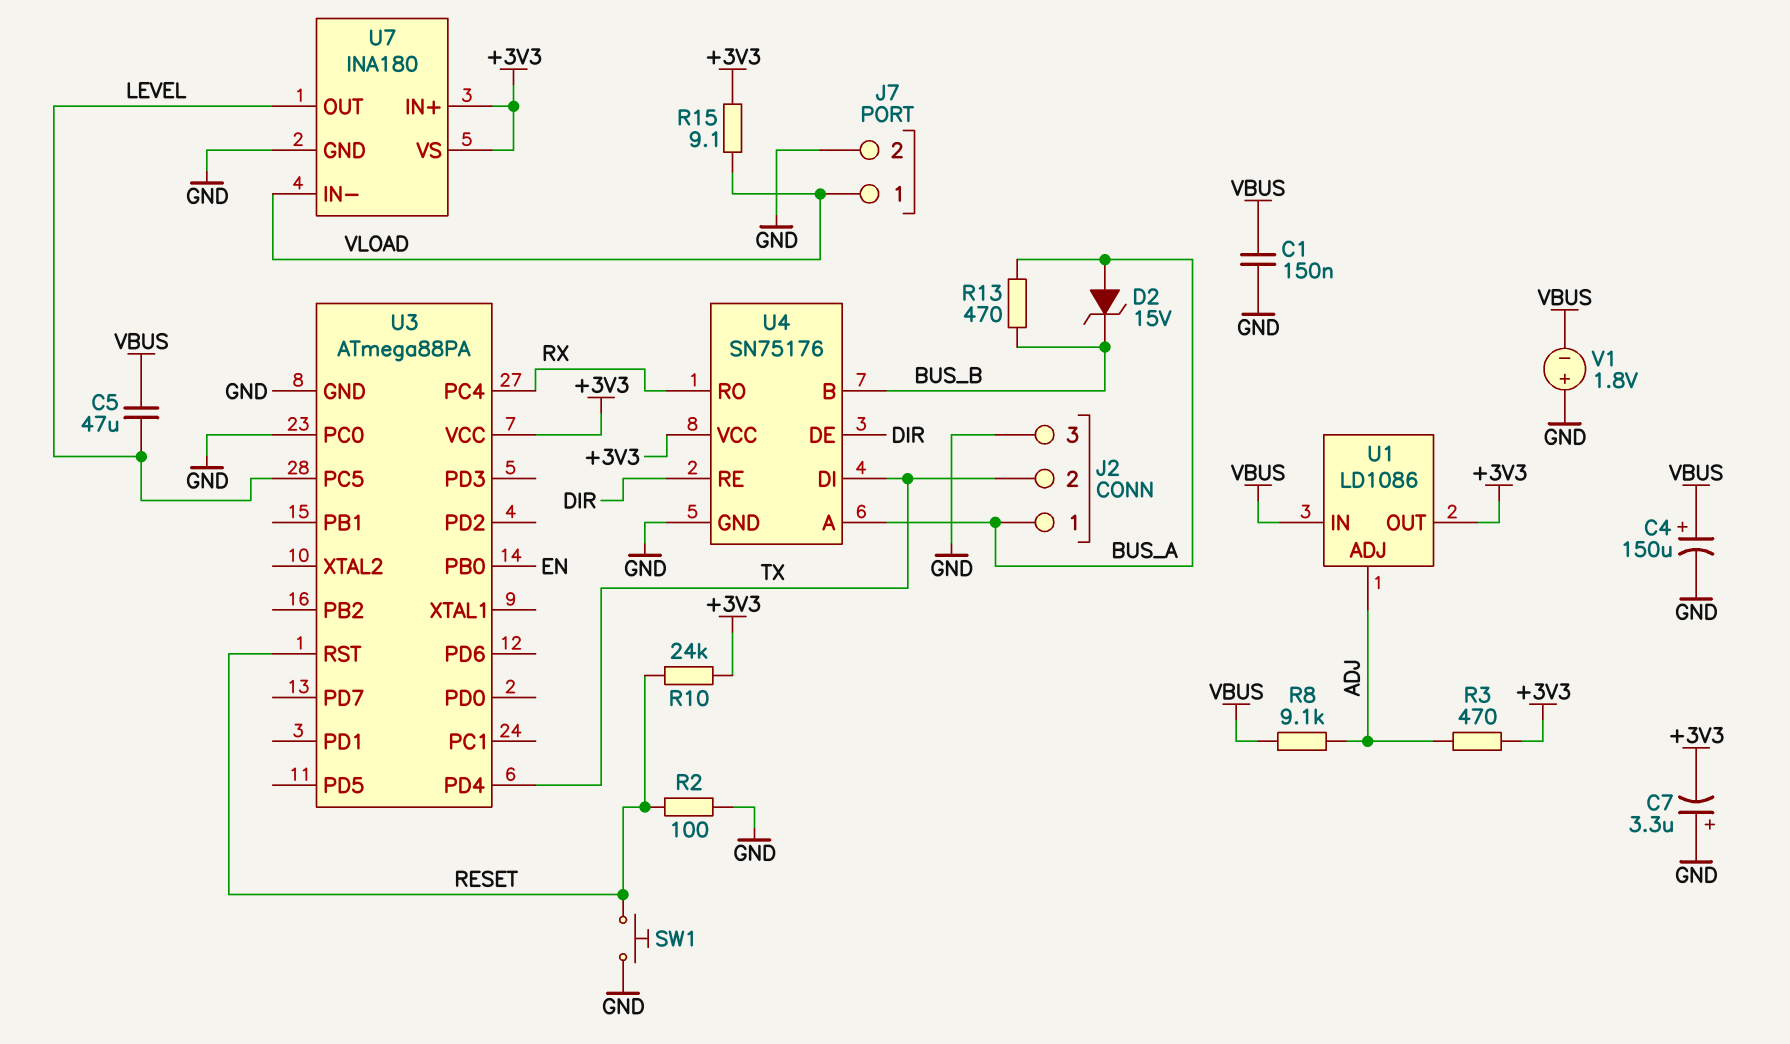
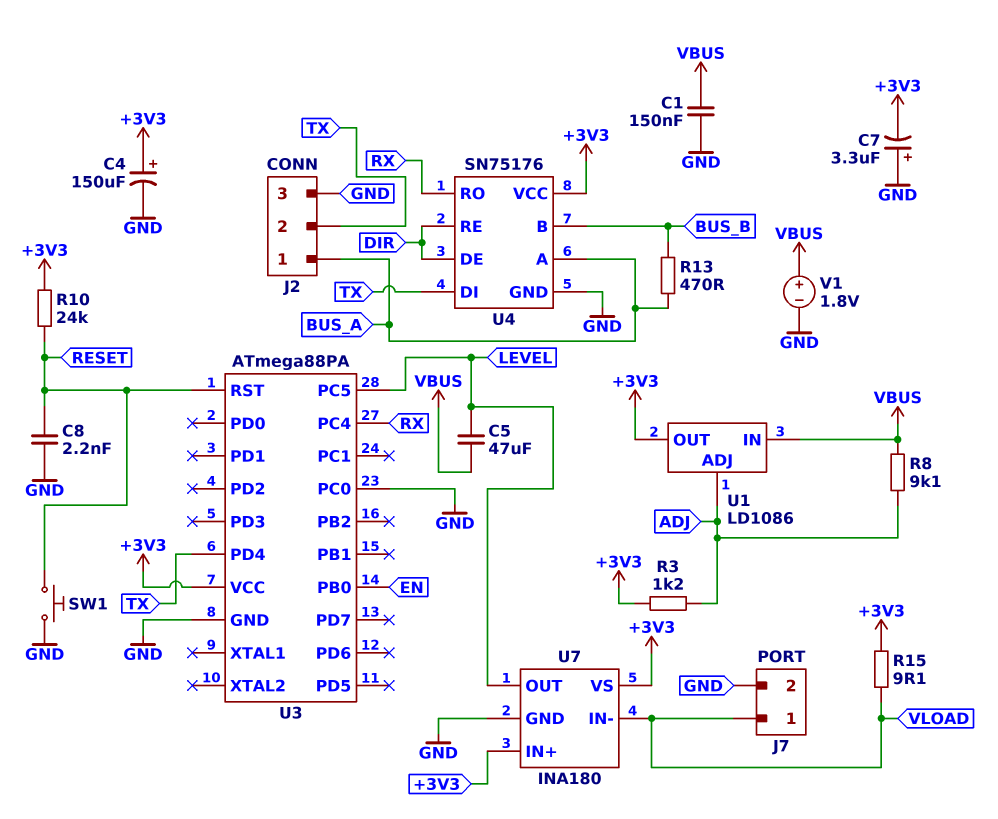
C4: 150uF (plus VBUS, minus GND) -> 150uF (plus +3V3, minus GND)
C8: none -> 2.2nF (GND, RESET)
D2: zener 15V (A BUS_A, K BUS_B) -> none
R2: 100 (GND, RESET) -> none
R3: 470 (+3V3, ADJ) -> 1.2k (+3V3, ADJ)
V1: 1.8V (plus GND, minus VBUS) -> 1.8V (plus VBUS, minus GND)

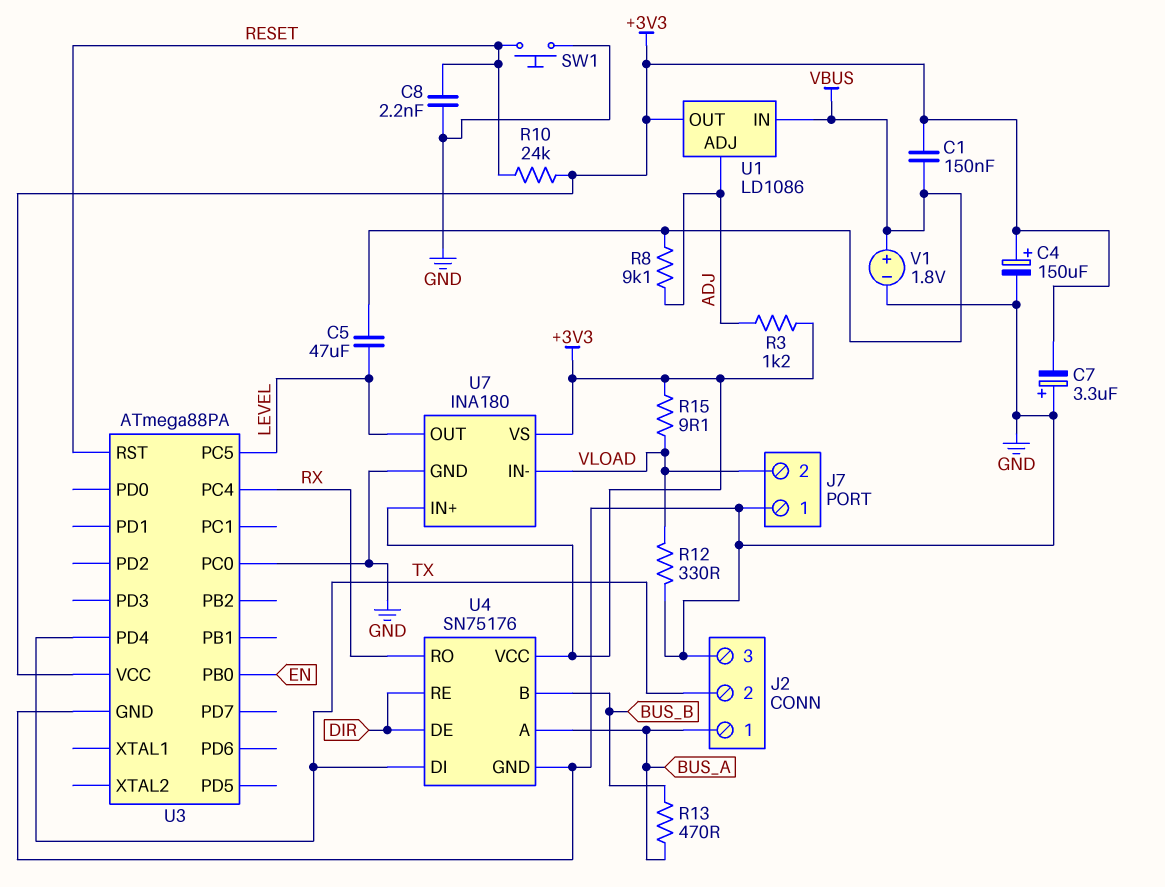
C1: 150nF (GND, VBUS) -> 150nF (+3V3, VBUS)
J7 pin 1: VLOAD -> GND
J7 pin 2: GND -> VLOAD
R12: none -> 330 (GND, VLOAD)

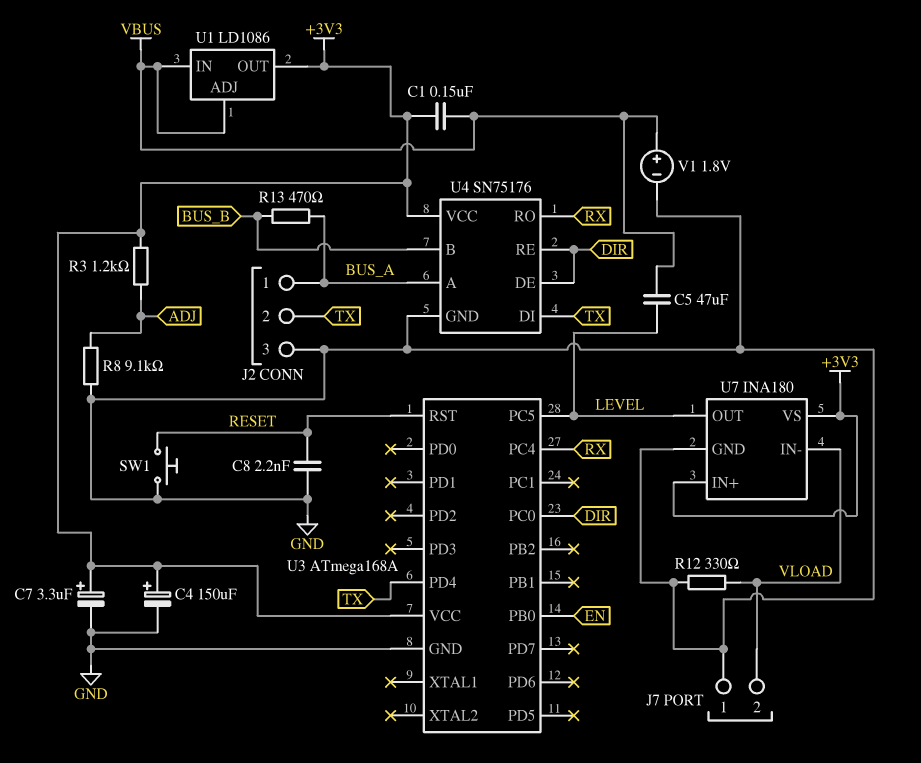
C7: 3.3uF (plus GND, minus +3V3) -> 3.3uF (plus +3V3, minus GND)
R8: 9.1k (ADJ, VBUS) -> 9.1k (ADJ, GND)
R10: 24k (+3V3, RESET) -> none
R15: 9.1 (+3V3, VLOAD) -> none
U1 pin ADJ: ADJ -> VBUS
U3: ATmega88PA -> ATmega168A
U3 pin PC0: GND -> DIR

